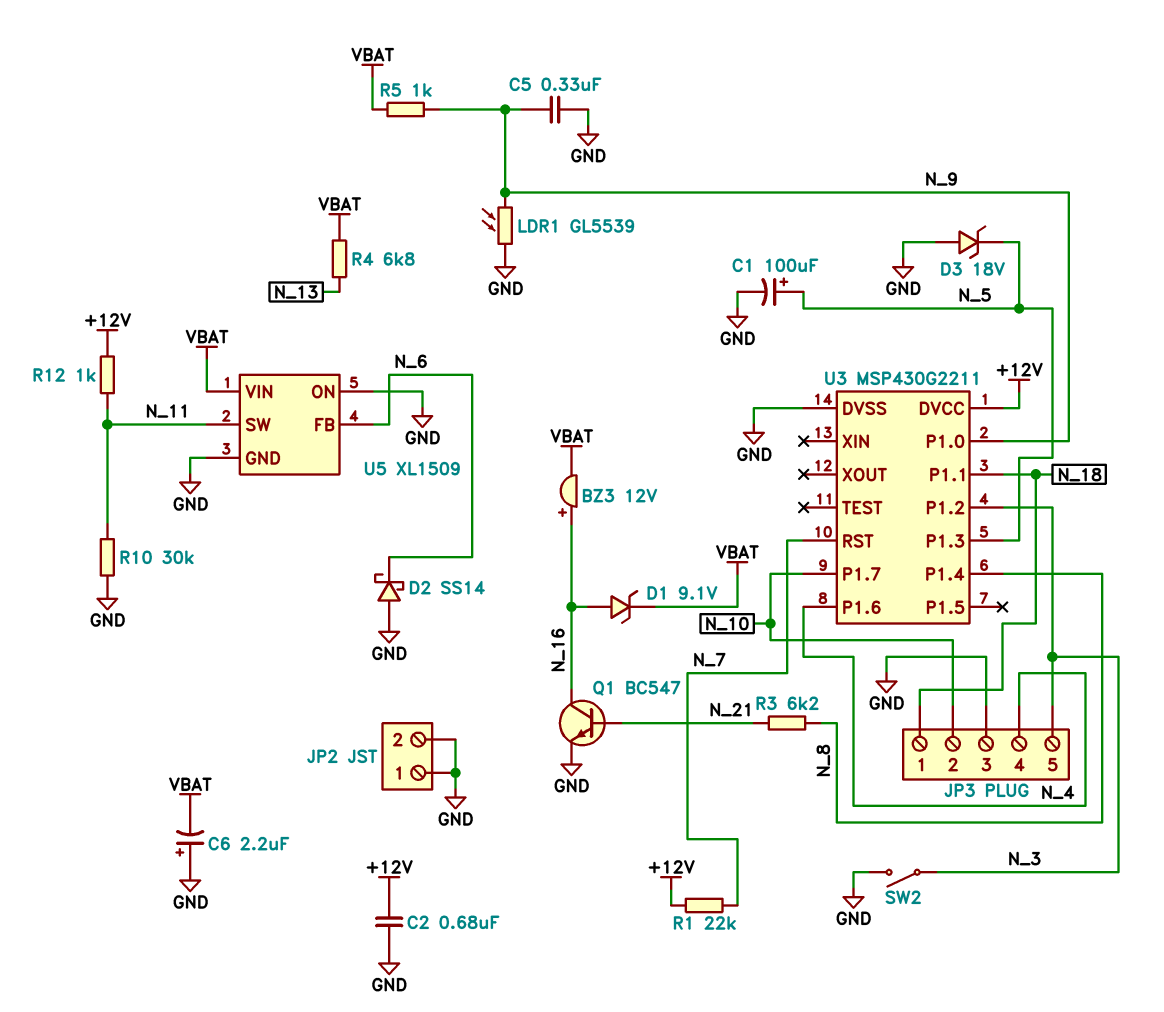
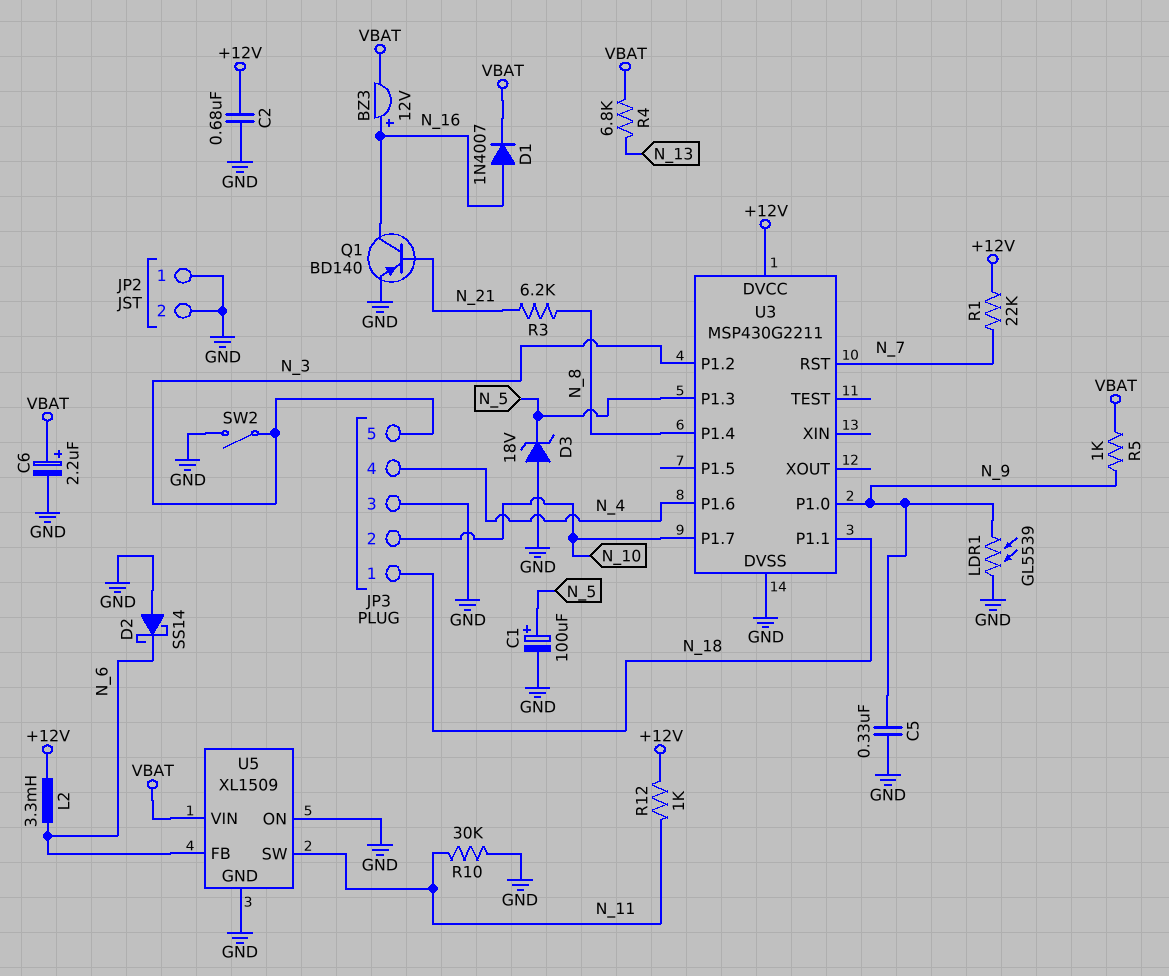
C6: 2.2uF (plus GND, minus VBAT) -> 2.2uF (plus VBAT, minus GND)
D1: zener 9.1V (A N_16, K VBAT) -> diode 1N4007 (A N_16, K VBAT)
L2: none -> 3.3mH (+12V, N_6)
Q1: NPN BC547 (B N_21, C N_16, E GND) -> PNP BD140 (B N_21, C N_16, E GND)

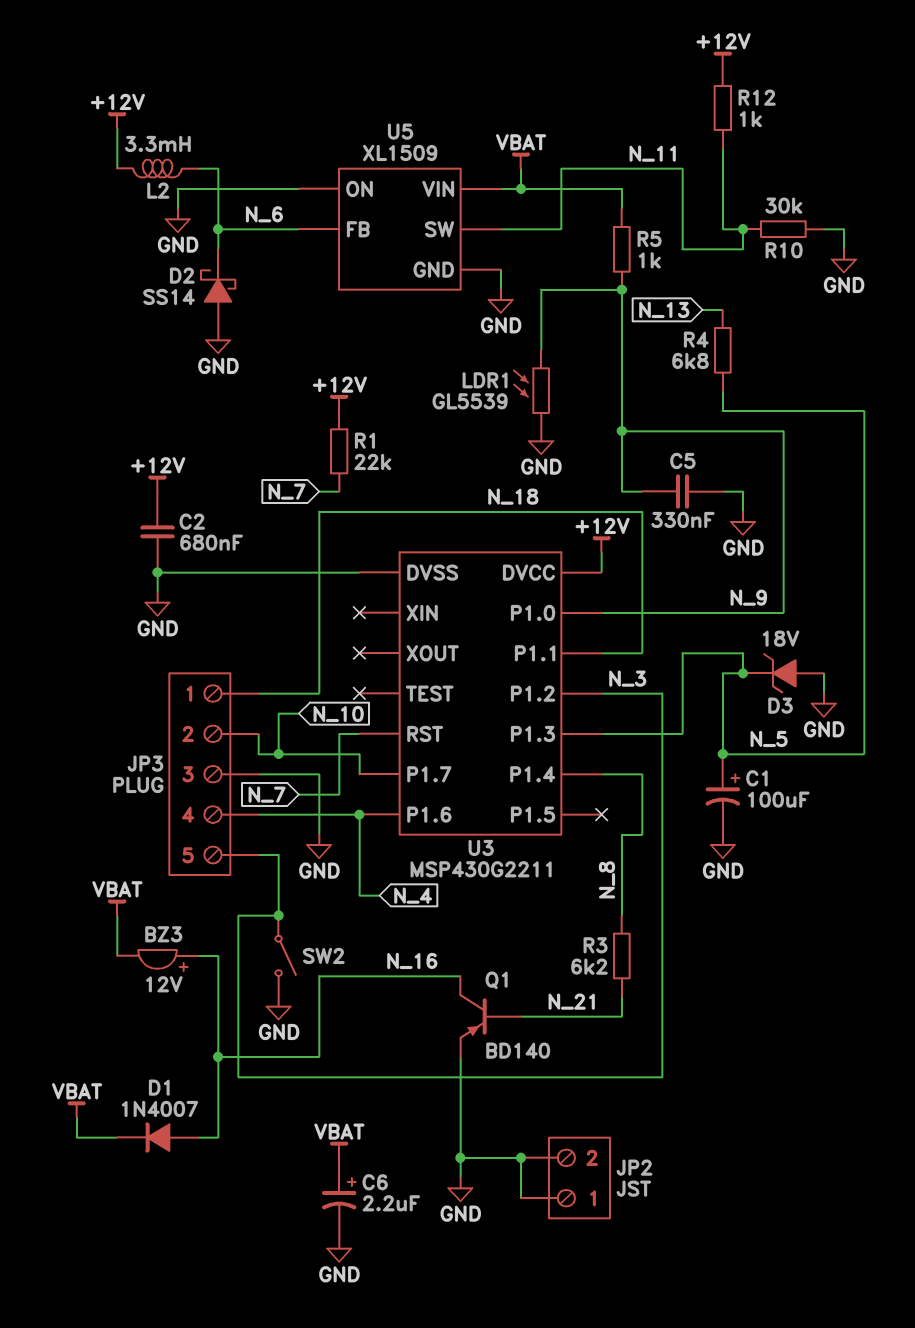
R4: 6.8k (N_13, VBAT) -> 6.8k (N_5, N_13)

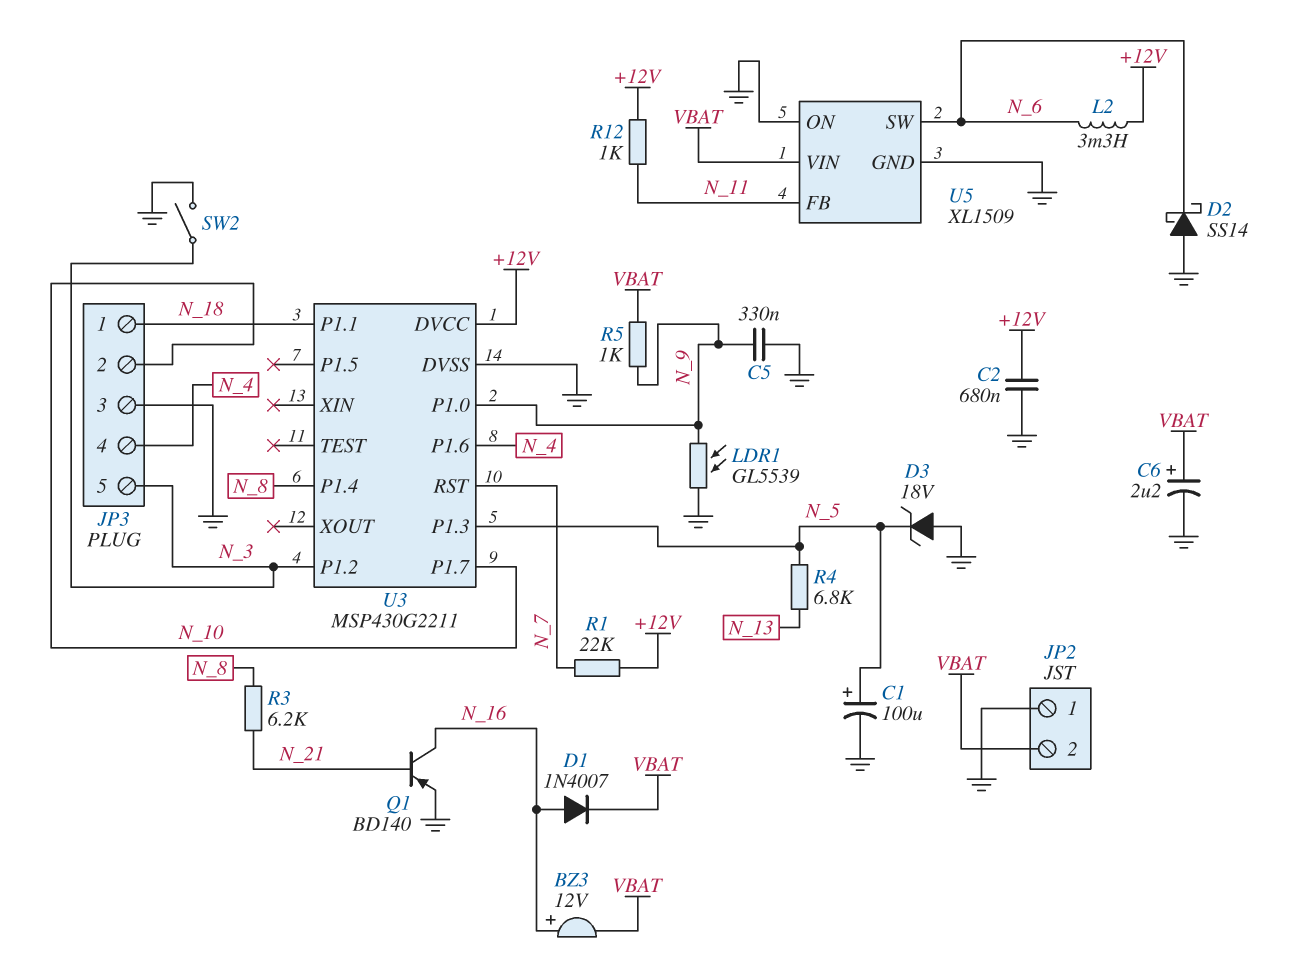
JP2 pin 2: GND -> VBAT
R10: 30k (GND, N_11) -> none
U5 pin FB: N_6 -> N_11
U5 pin SW: N_11 -> N_6

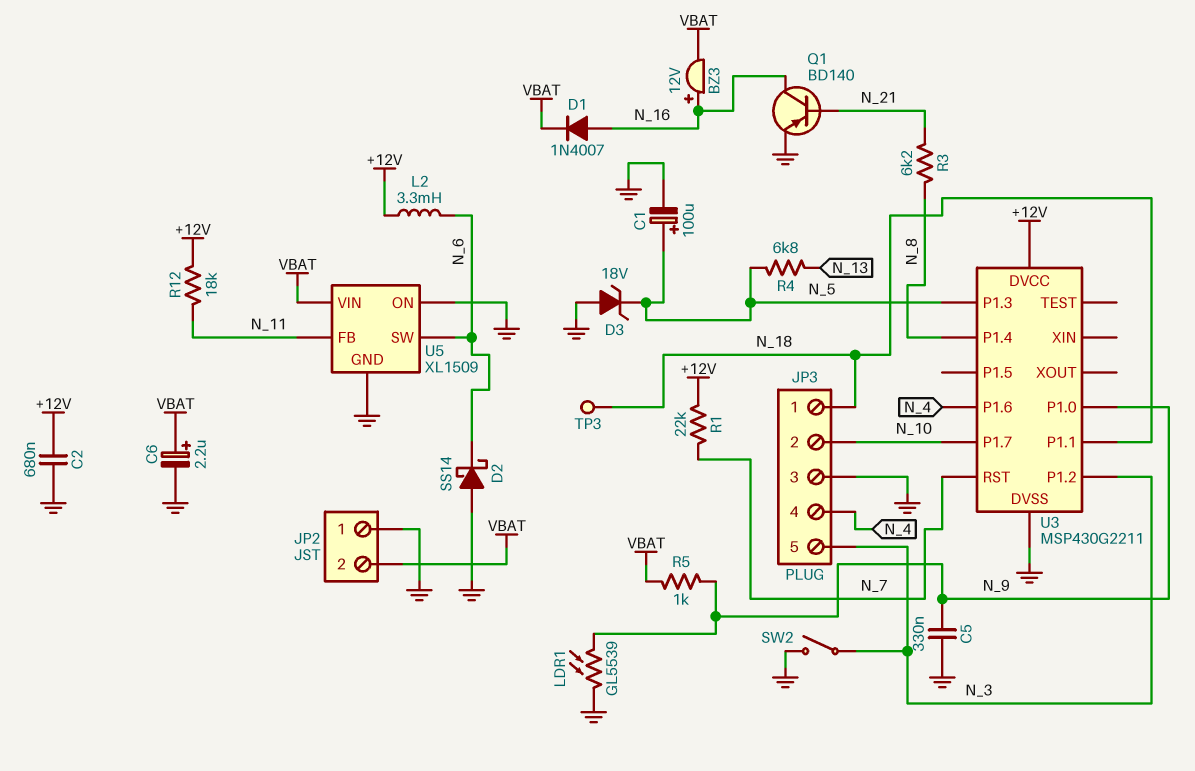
R12: 1k (+12V, N_11) -> 18k (+12V, N_11)
TP3: none -> test point (N_18)

